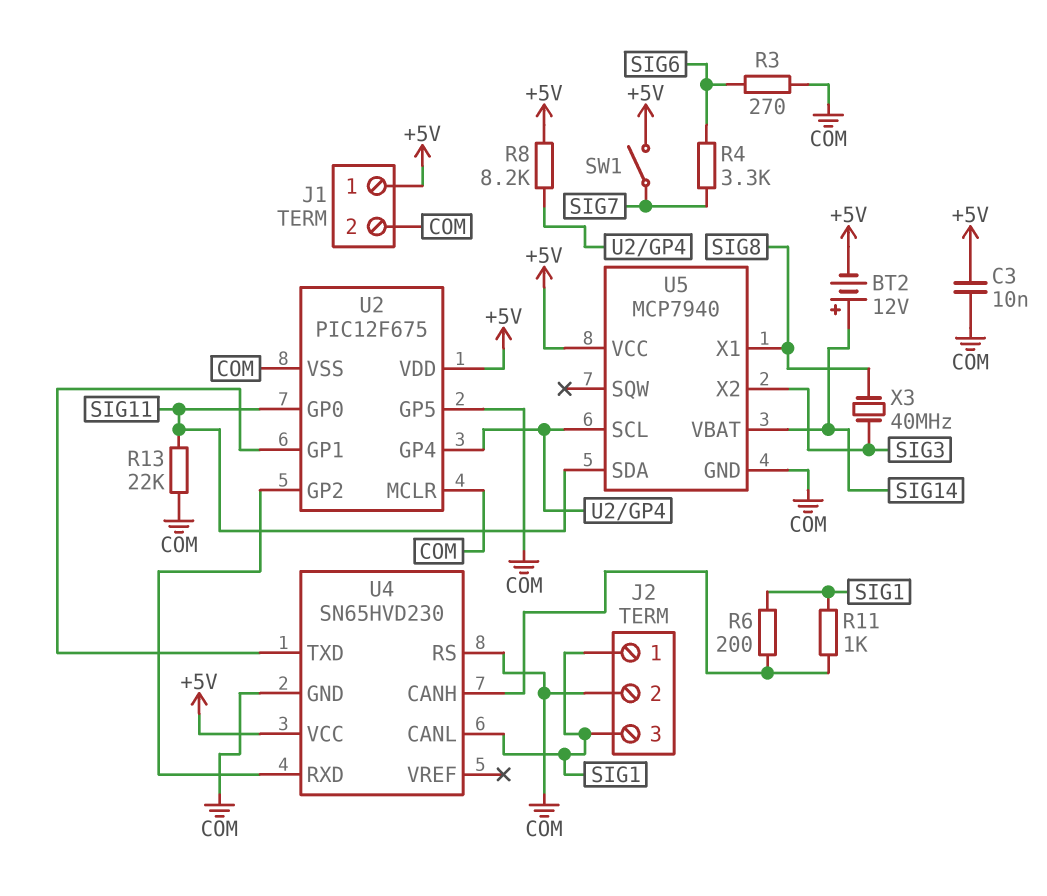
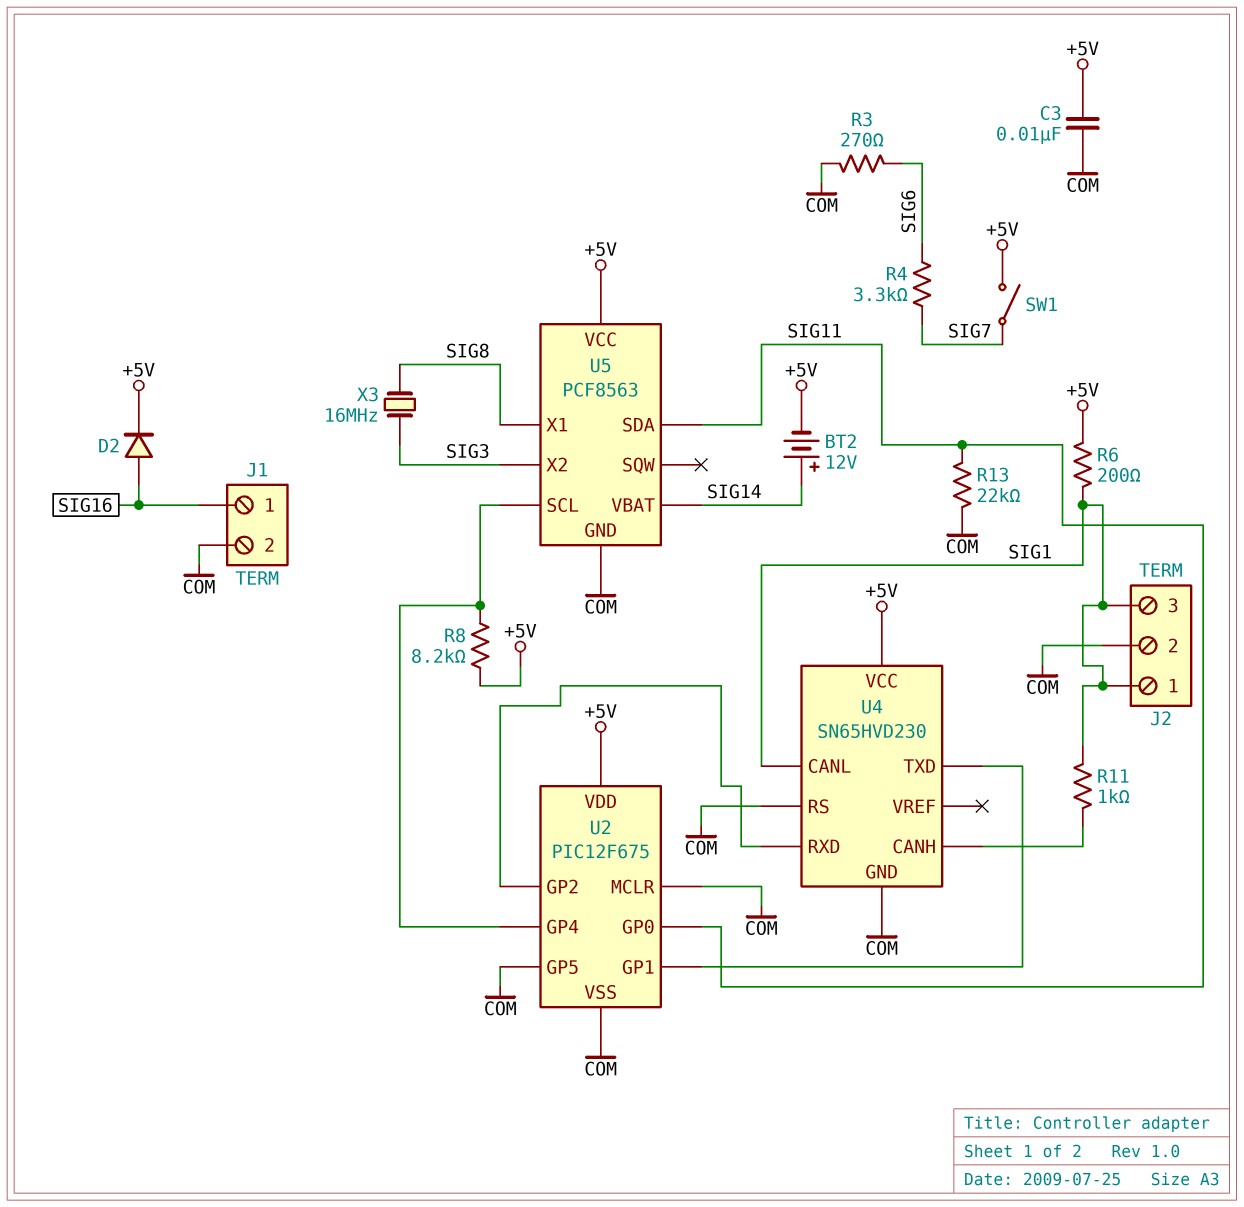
D2: none -> diode (A SIG16, K +5V)
J1 pin 1: +5V -> SIG16
R6: 200 (SIG1, U4/CANH) -> 200 (+5V, SIG1)
U5: MCP7940 -> PCF8563
X3: 40MHz (SIG3, SIG8) -> 16MHz (SIG3, SIG8)

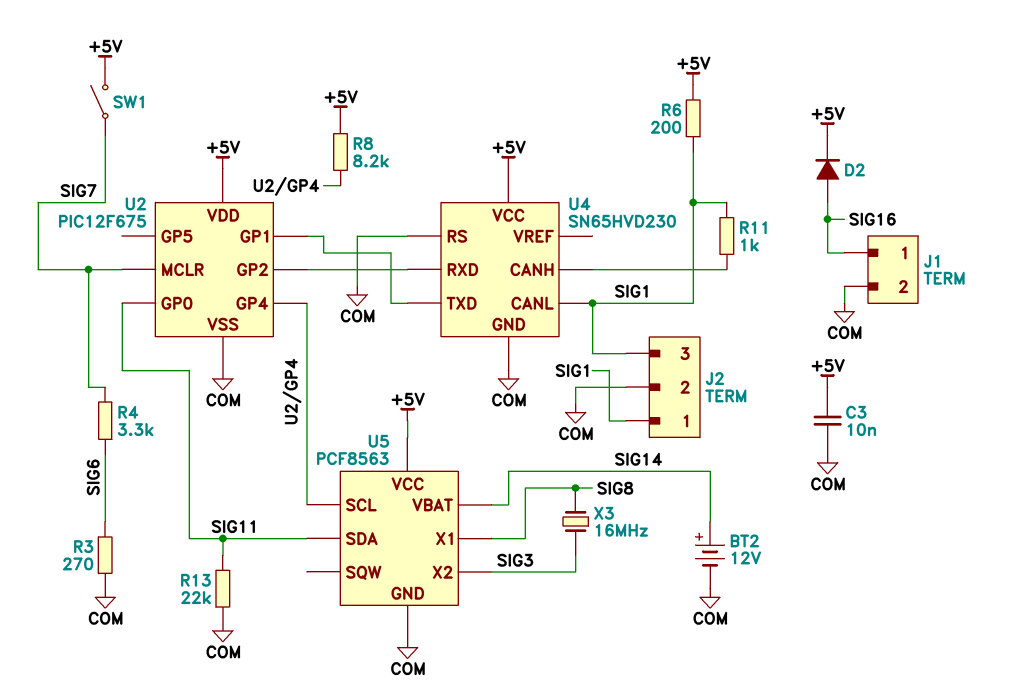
BT2: 12V (plus SIG14, minus +5V) -> 12V (plus SIG14, minus COM)
U2 pin GP5: COM -> none
U2 pin MCLR: COM -> SIG7

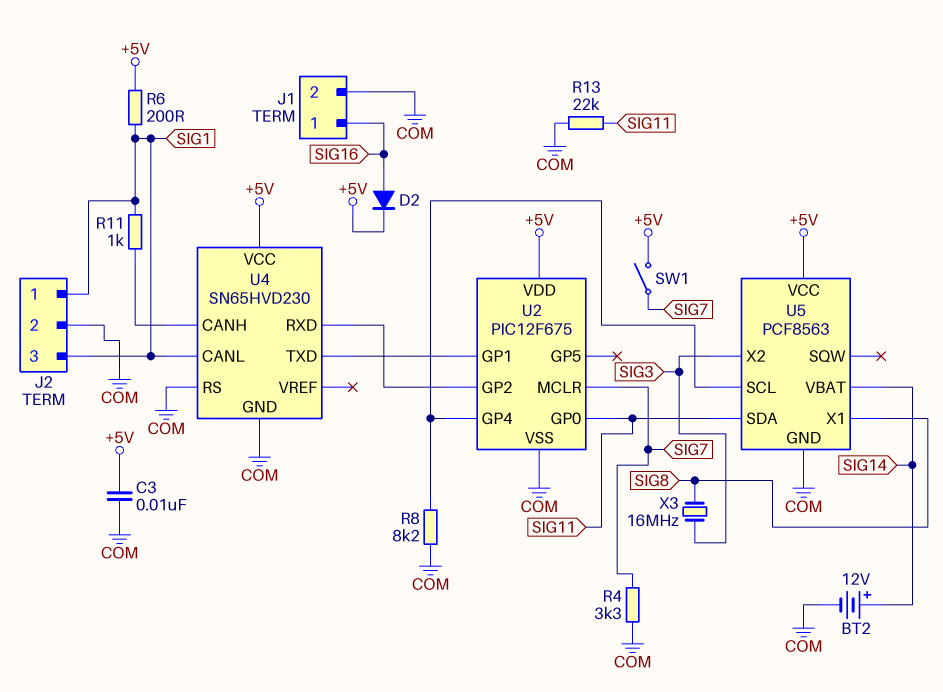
R3: 270 (COM, SIG6) -> none
R4: 3.3k (SIG6, SIG7) -> 3.3k (COM, SIG7)
R8: 8.2k (+5V, U2/GP4) -> 8.2k (COM, U2/GP4)

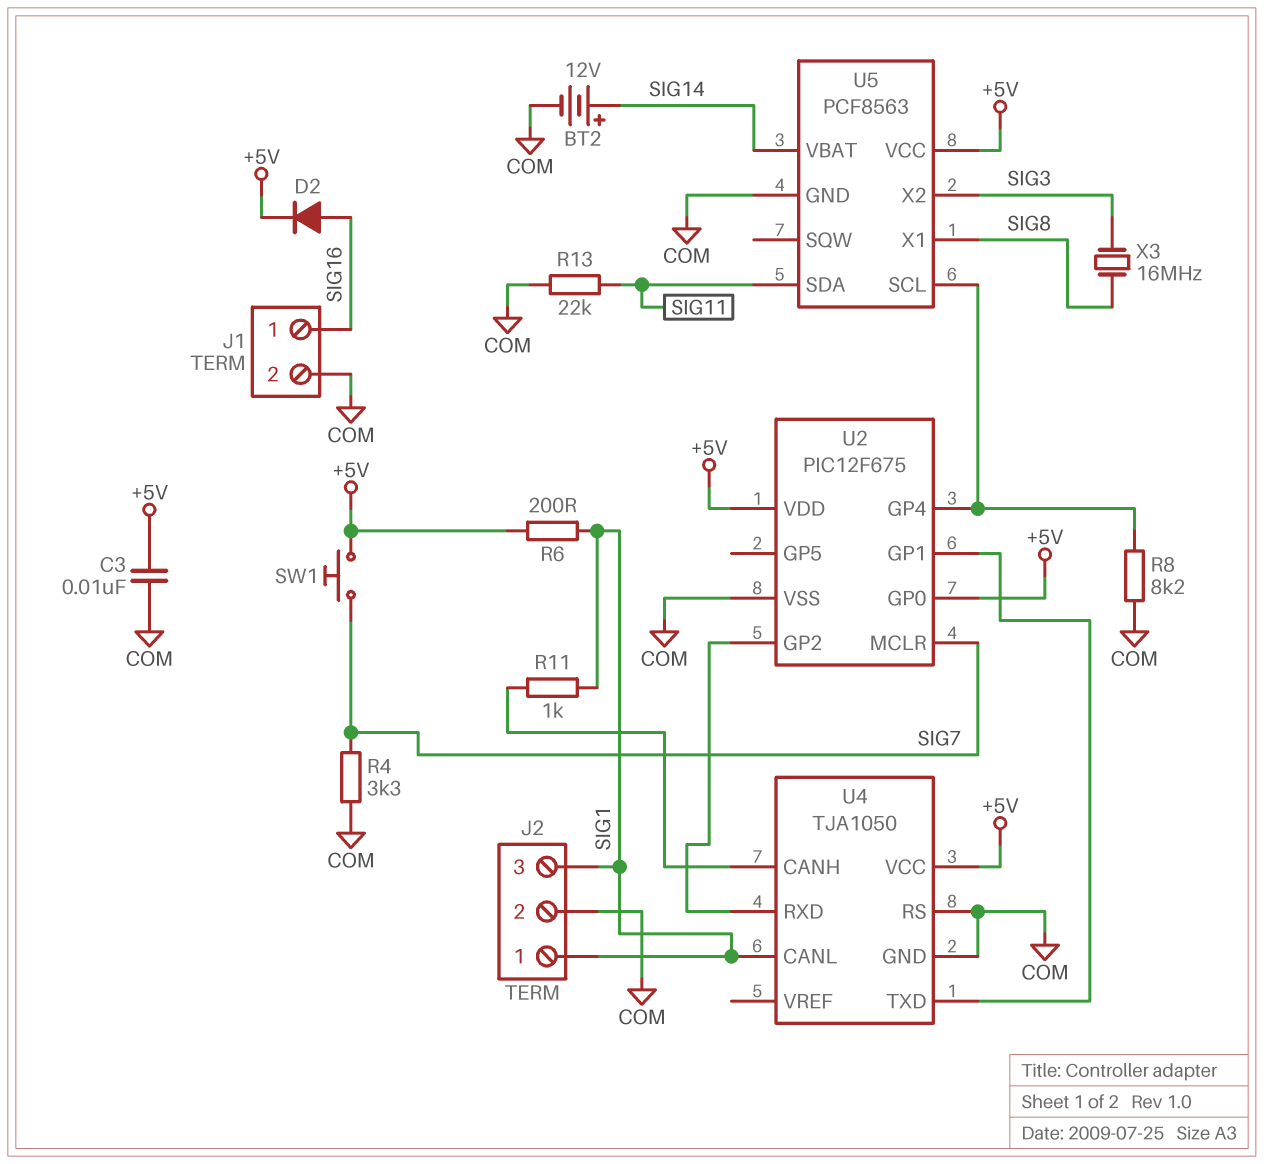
SW1: switch (+5V, SIG7) -> button (+5V, SIG7)
U2 pin GP0: SIG11 -> +5V
U4: SN65HVD230 -> TJA1050

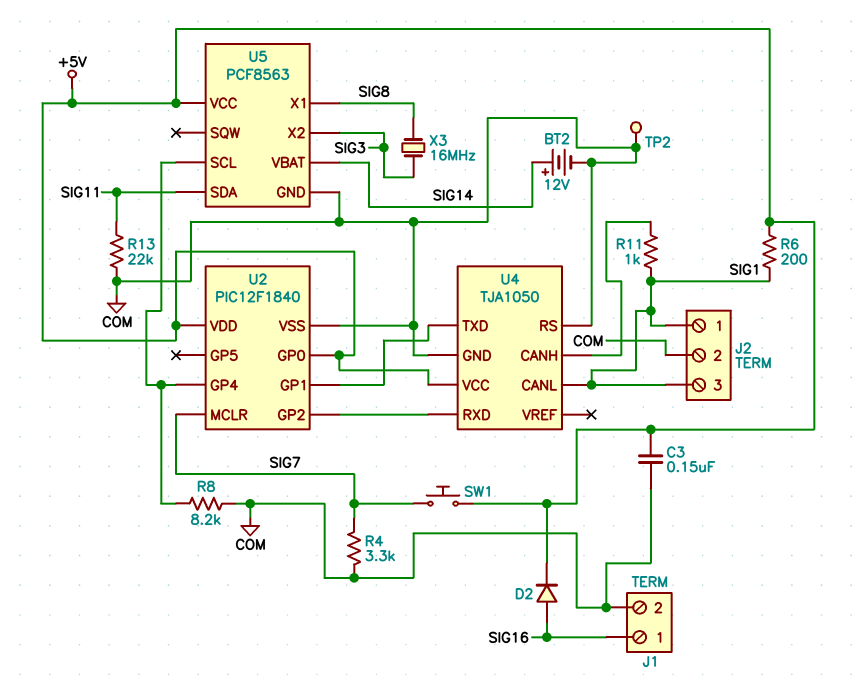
C3: 10nF (+5V, COM) -> 150nF (+5V, COM)
TP2: none -> test point (COM)
U2: PIC12F675 -> PIC12F1840

